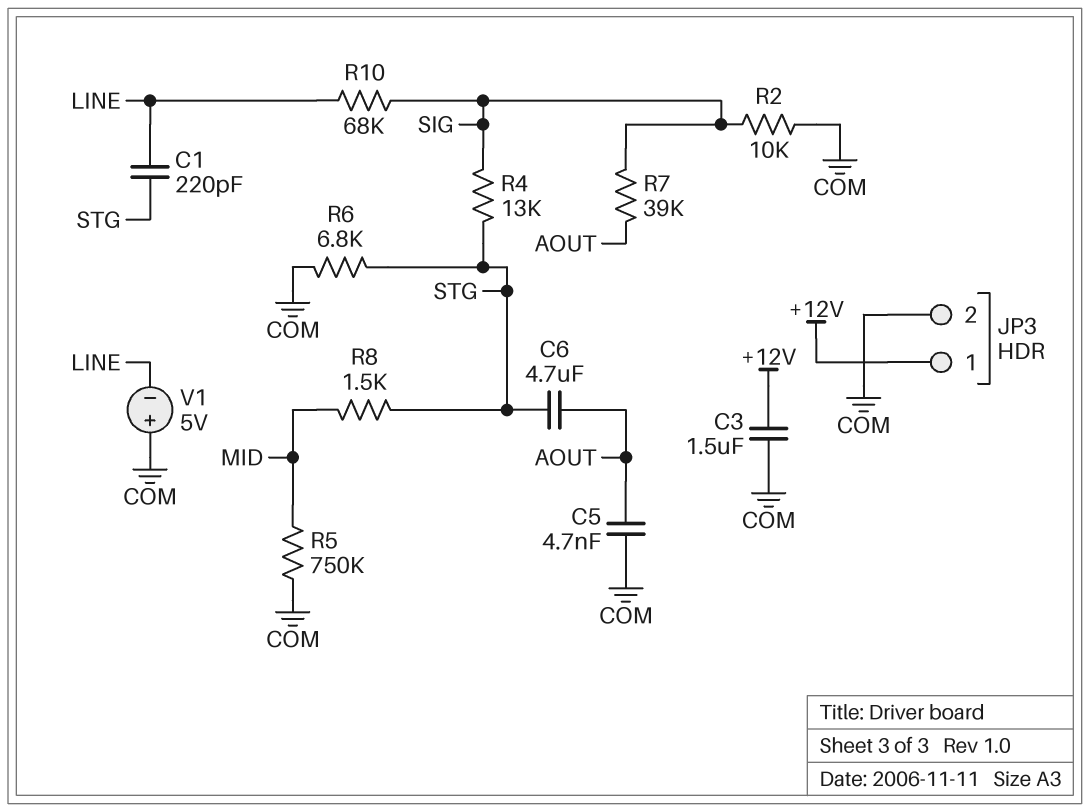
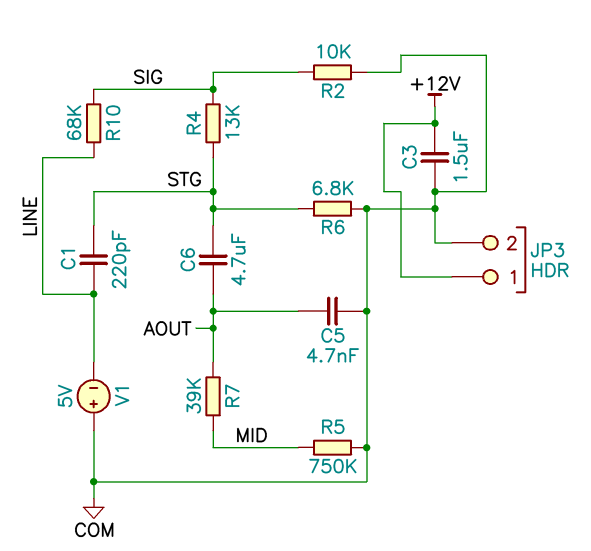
R7: 39k (AOUT, SIG) -> 39k (AOUT, MID)
R8: 1.5k (MID, STG) -> none

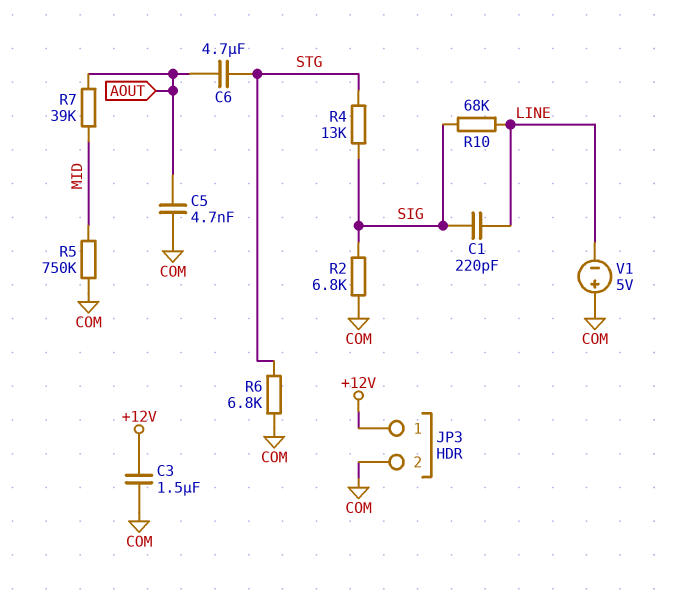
C1: 220pF (LINE, STG) -> 220pF (LINE, SIG)
R2: 10k (COM, SIG) -> 6.8k (COM, SIG)

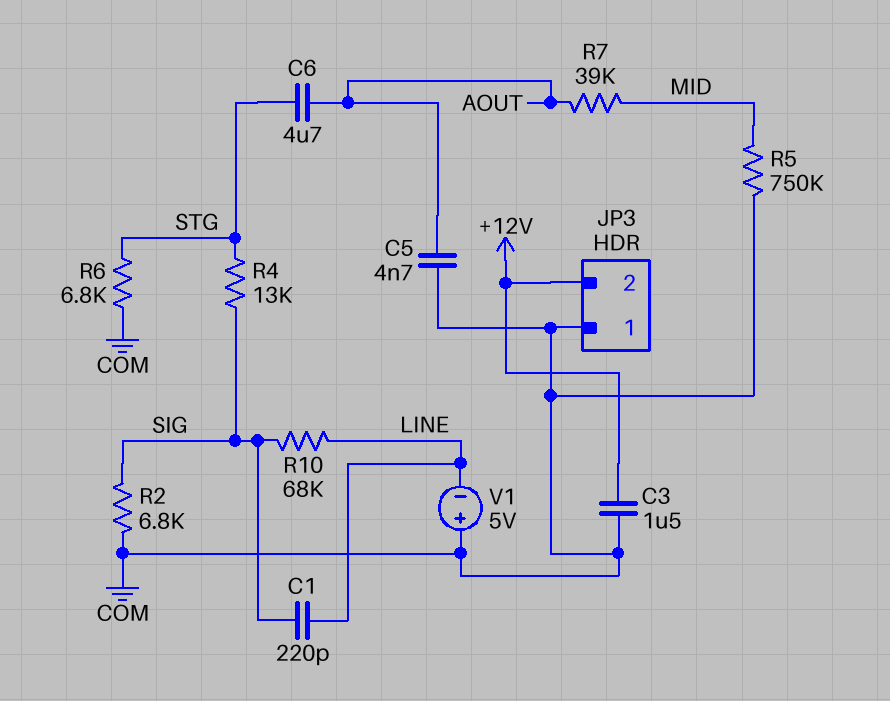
JP3 pin 1: +12V -> COM
JP3 pin 2: COM -> +12V

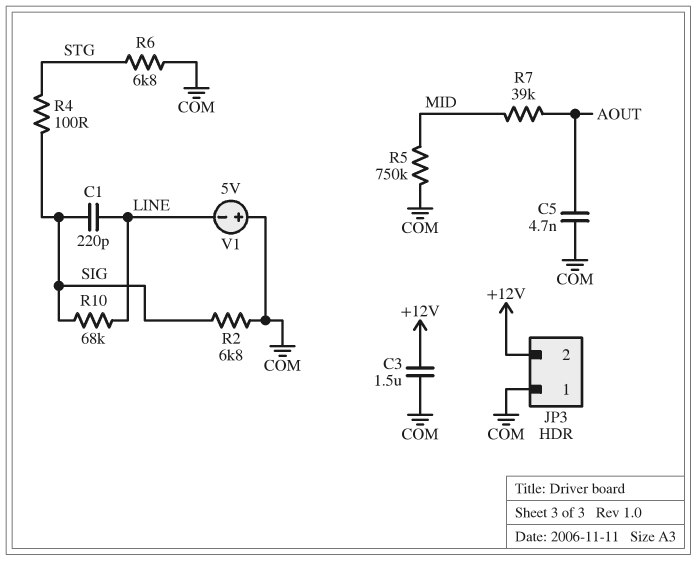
C6: 4.7uF (AOUT, STG) -> none
R4: 13k (SIG, STG) -> 100 (SIG, STG)

